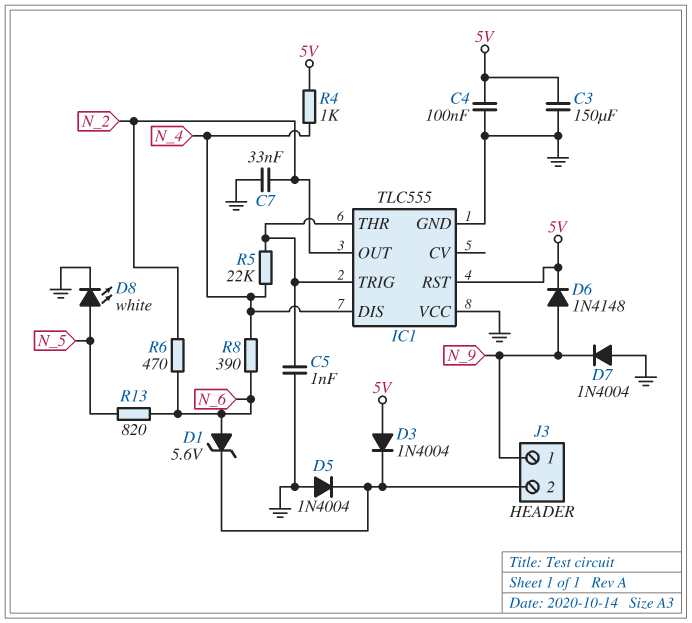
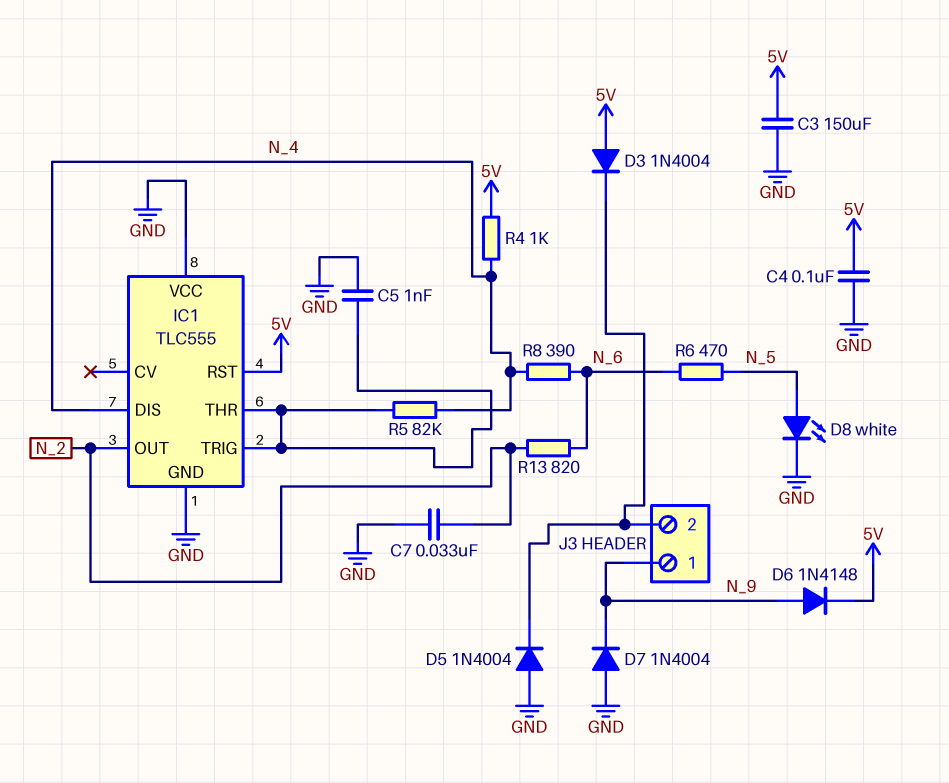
D1: zener 5.6V (A N_6, K J3/2) -> none
R5: 22k (IC1/THR, N_4) -> 82k (IC1/THR, N_4)
R6: 470 (N_2, N_6) -> 470 (N_5, N_6)
R13: 820 (N_5, N_6) -> 820 (N_2, N_6)

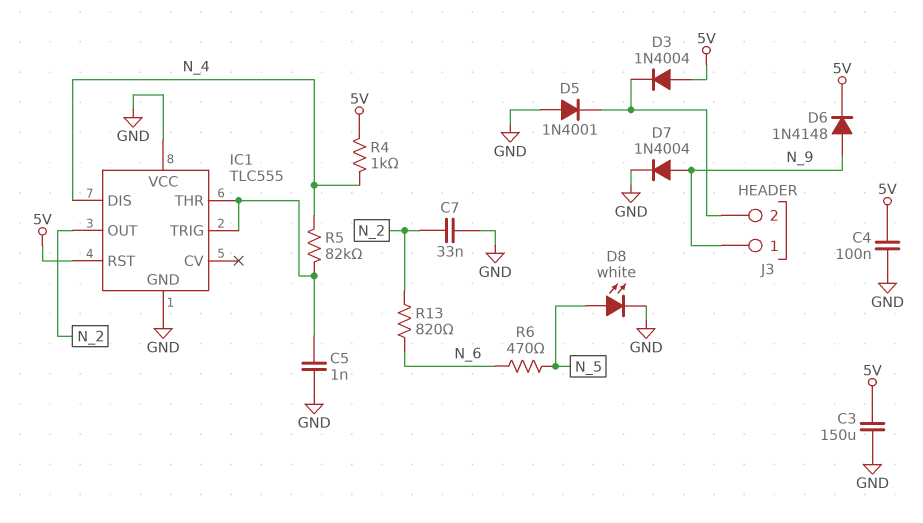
D5: diode 1N4004 (A GND, K J3/2) -> diode 1N4001 (A GND, K J3/2)
D7: diode 1N4004 (A GND, K N_9) -> diode 1N4004 (A N_9, K GND)
R8: 390 (N_4, N_6) -> none

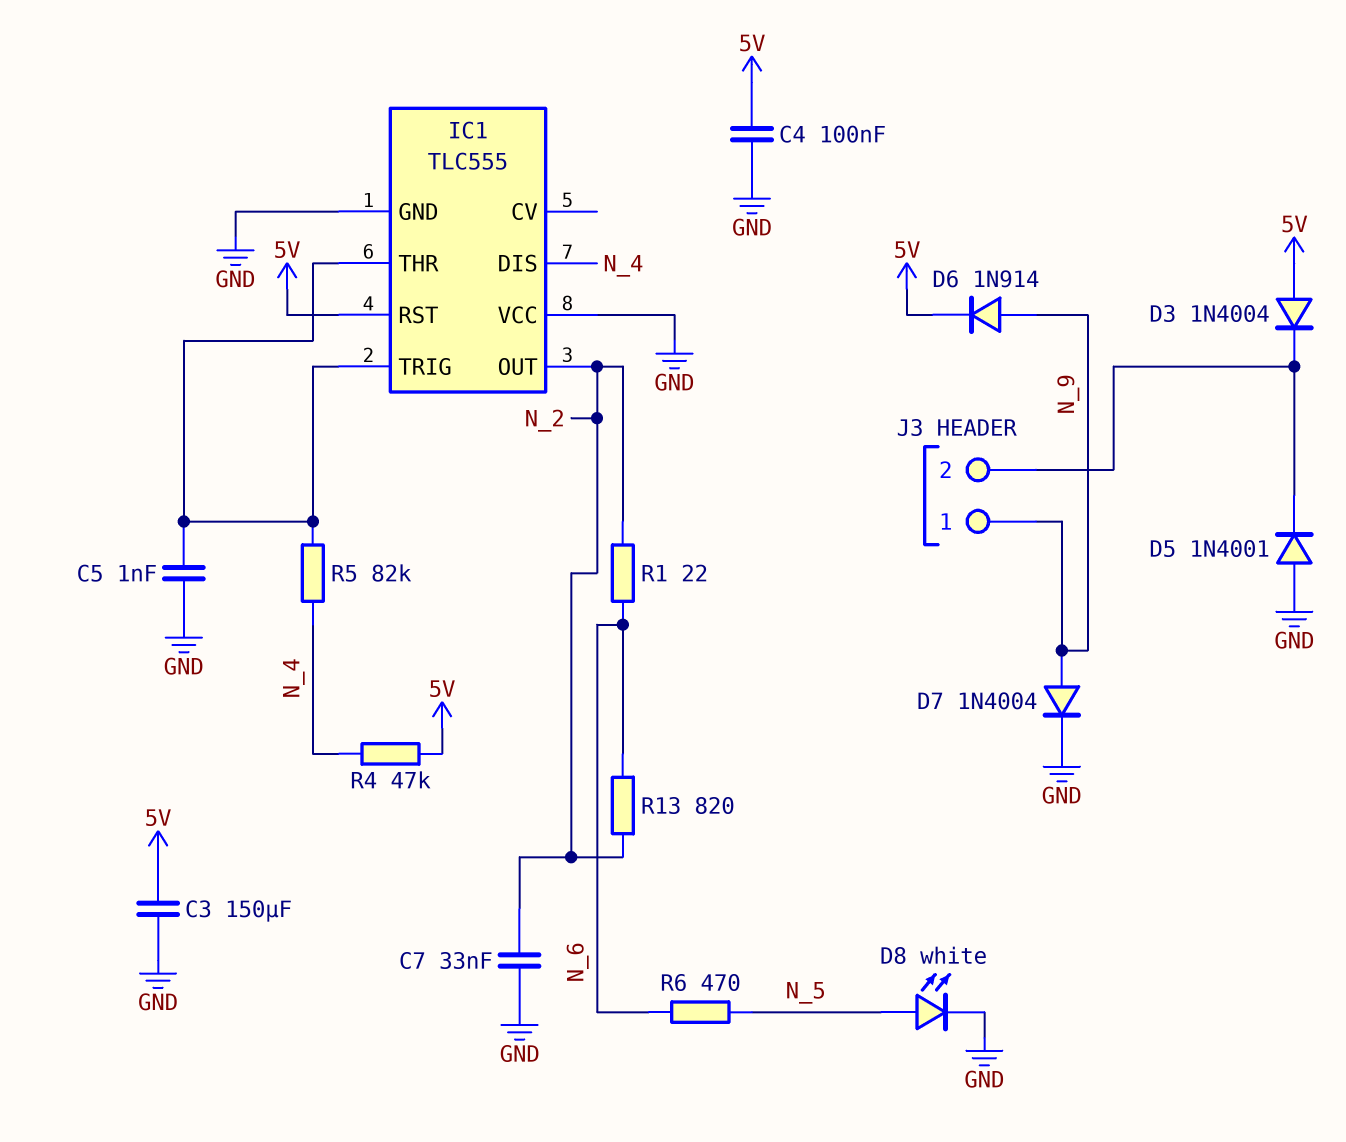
D6: diode 1N4148 (A N_9, K 5V) -> diode 1N914 (A N_9, K 5V)
R1: none -> 22 (N_2, N_6)
R4: 1k (5V, N_4) -> 47k (5V, N_4)

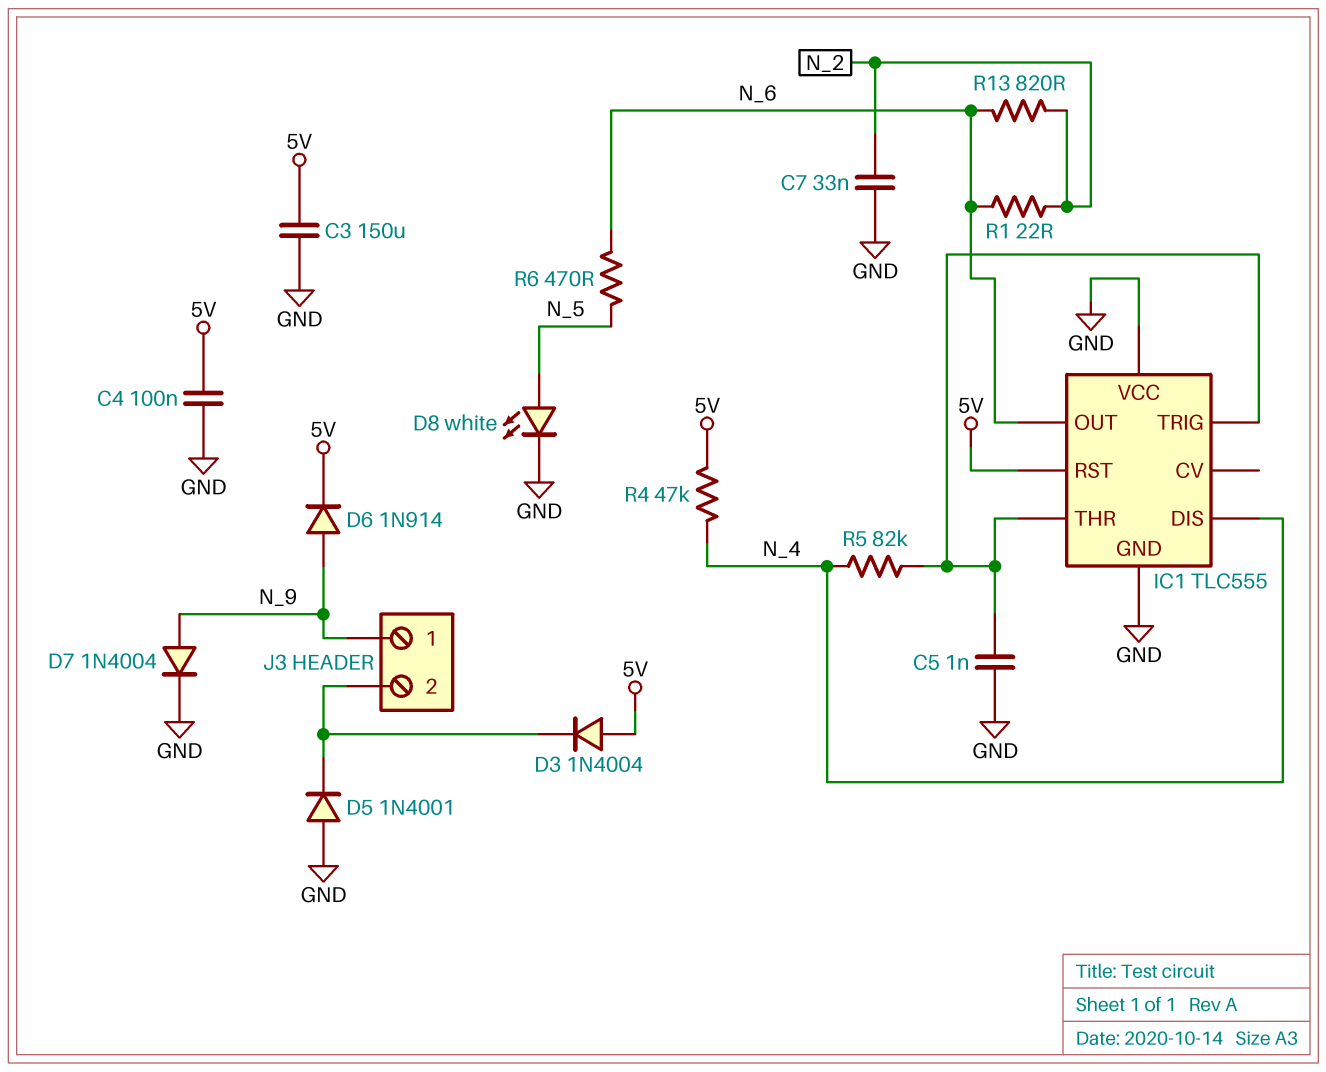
IC1 pin OUT: N_2 -> N_6

